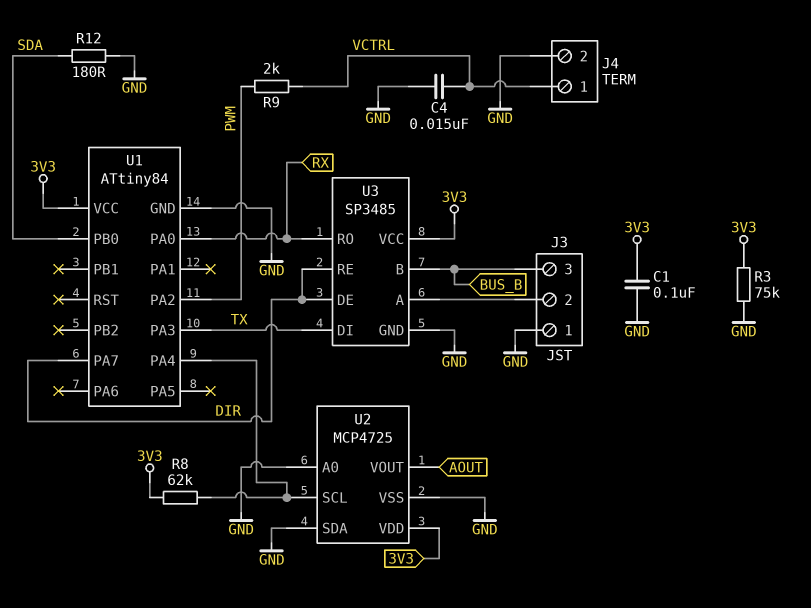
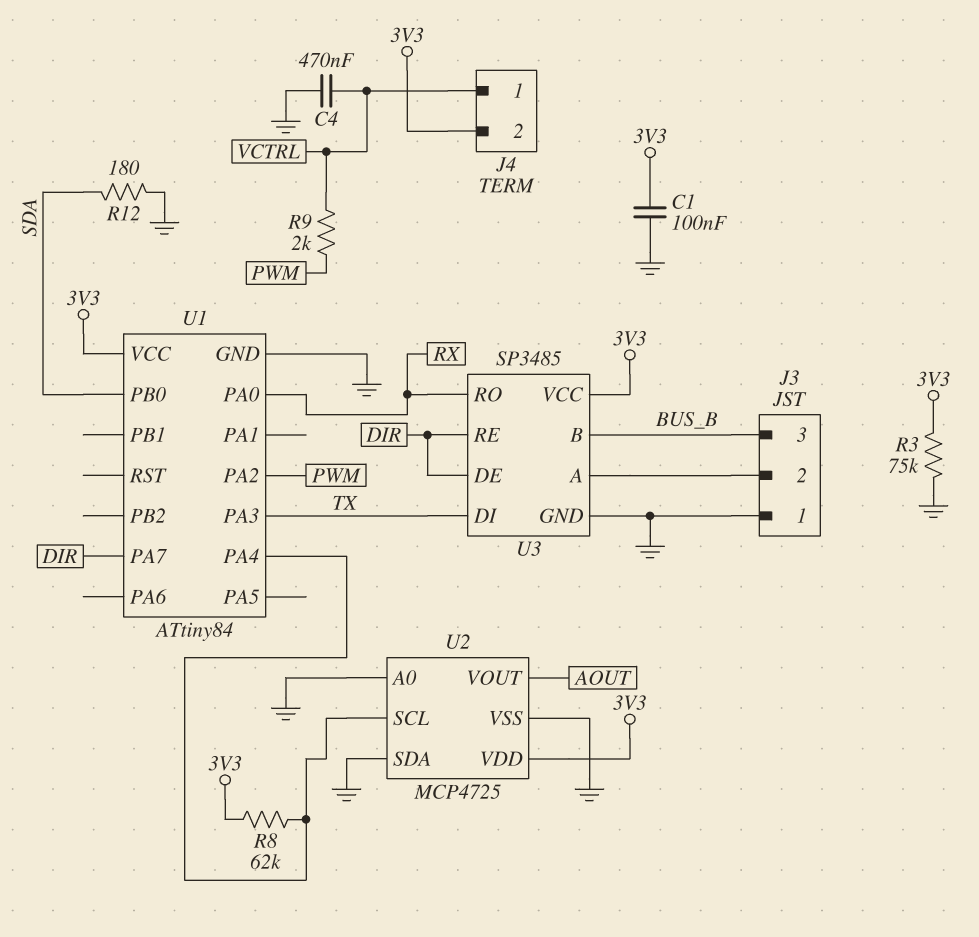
C4: 15nF (GND, VCTRL) -> 470nF (GND, VCTRL)
J4 pin 2: GND -> 3V3

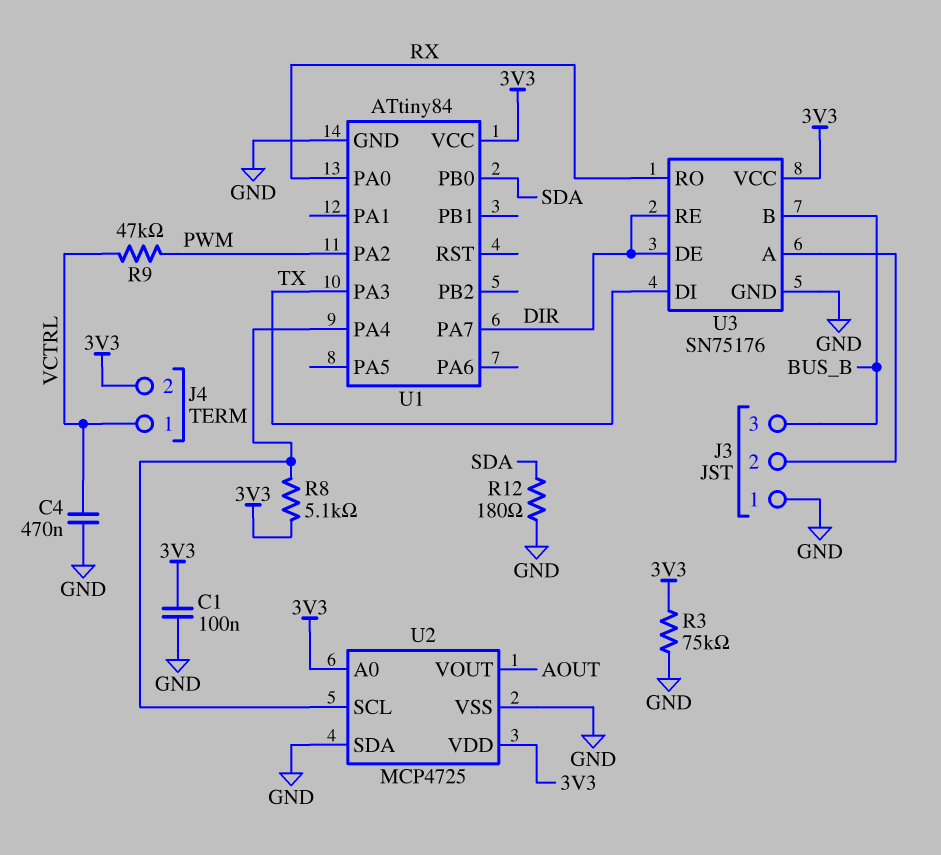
R8: 62k (3V3, U1/PA4) -> 5.1k (3V3, U1/PA4)
R9: 2k (PWM, VCTRL) -> 47k (PWM, VCTRL)
U2 pin A0: GND -> 3V3
U3: SP3485 -> SN75176

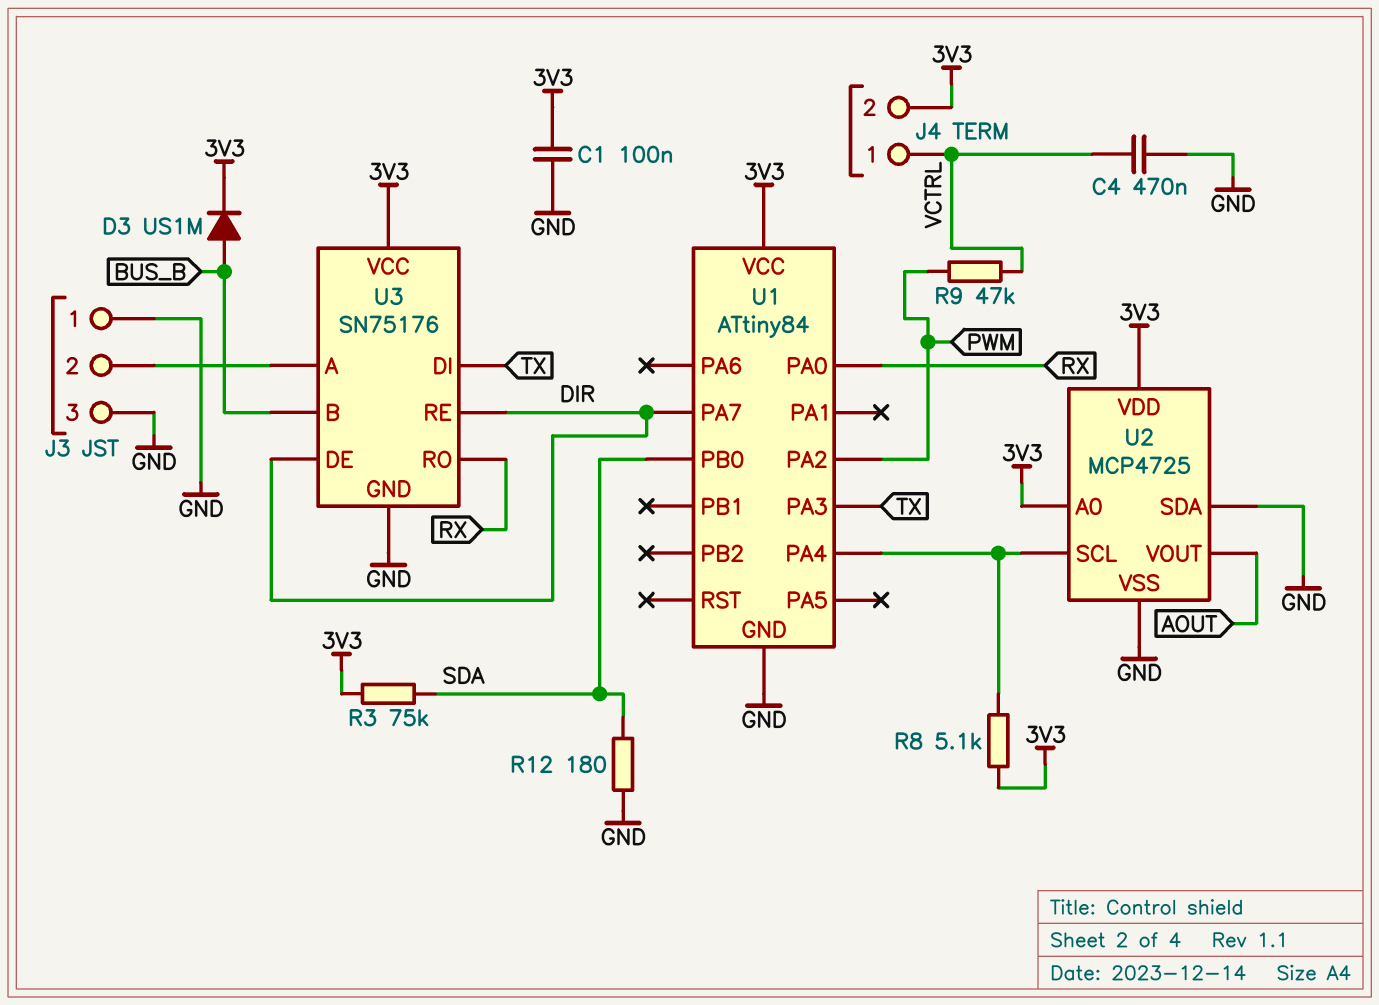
D3: none -> diode US1M (A BUS_B, K 3V3)
J3 pin 3: BUS_B -> GND
R3: 75k (3V3, GND) -> 75k (3V3, SDA)

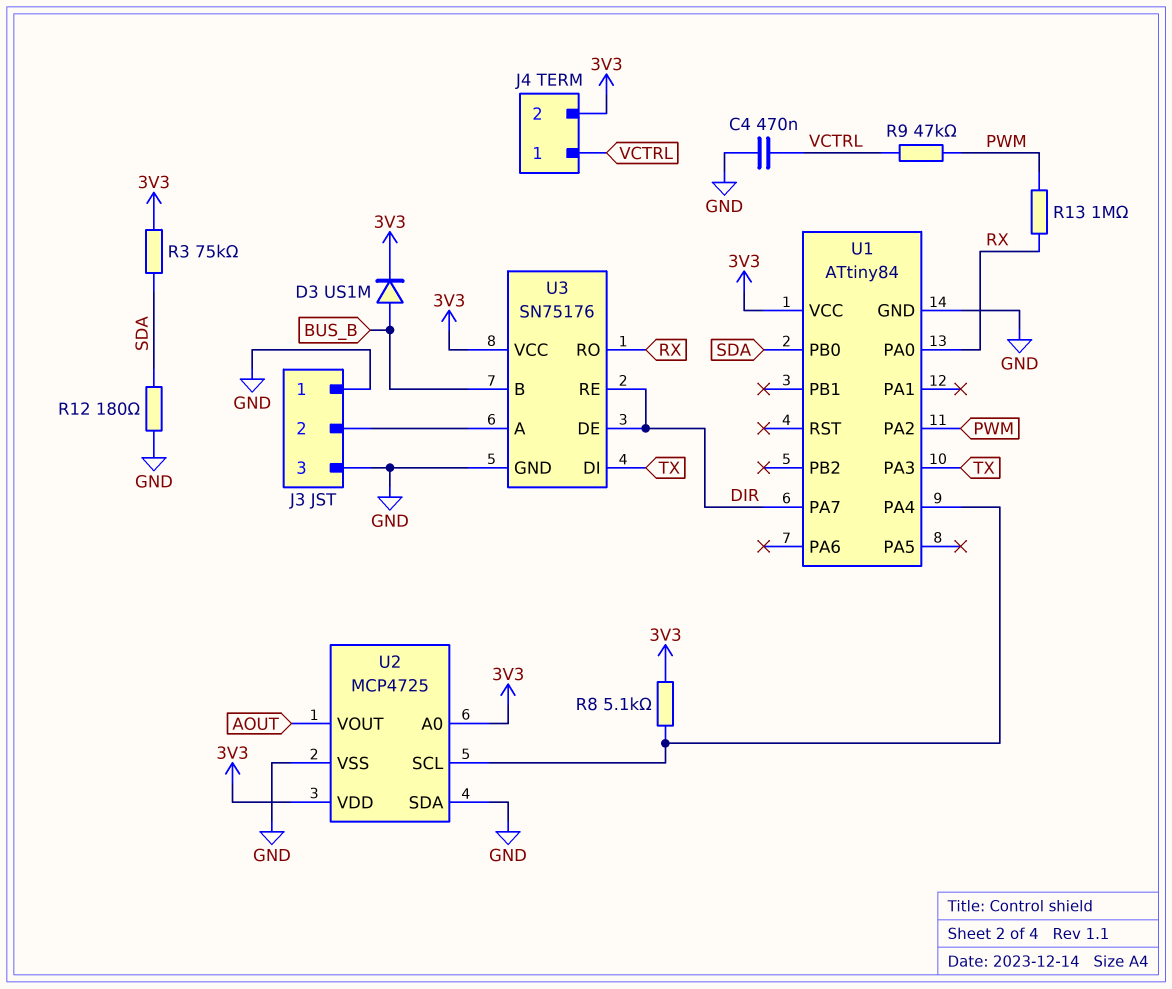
C1: 100nF (3V3, GND) -> none
R13: none -> 1M (PWM, RX)

